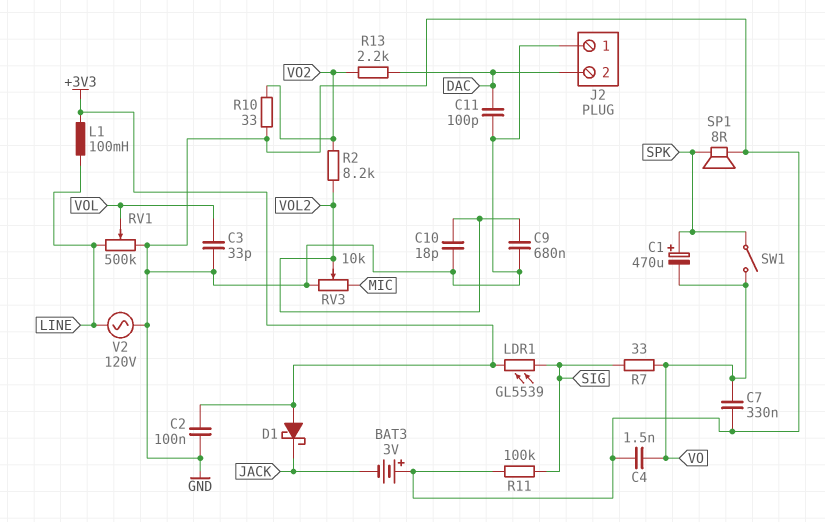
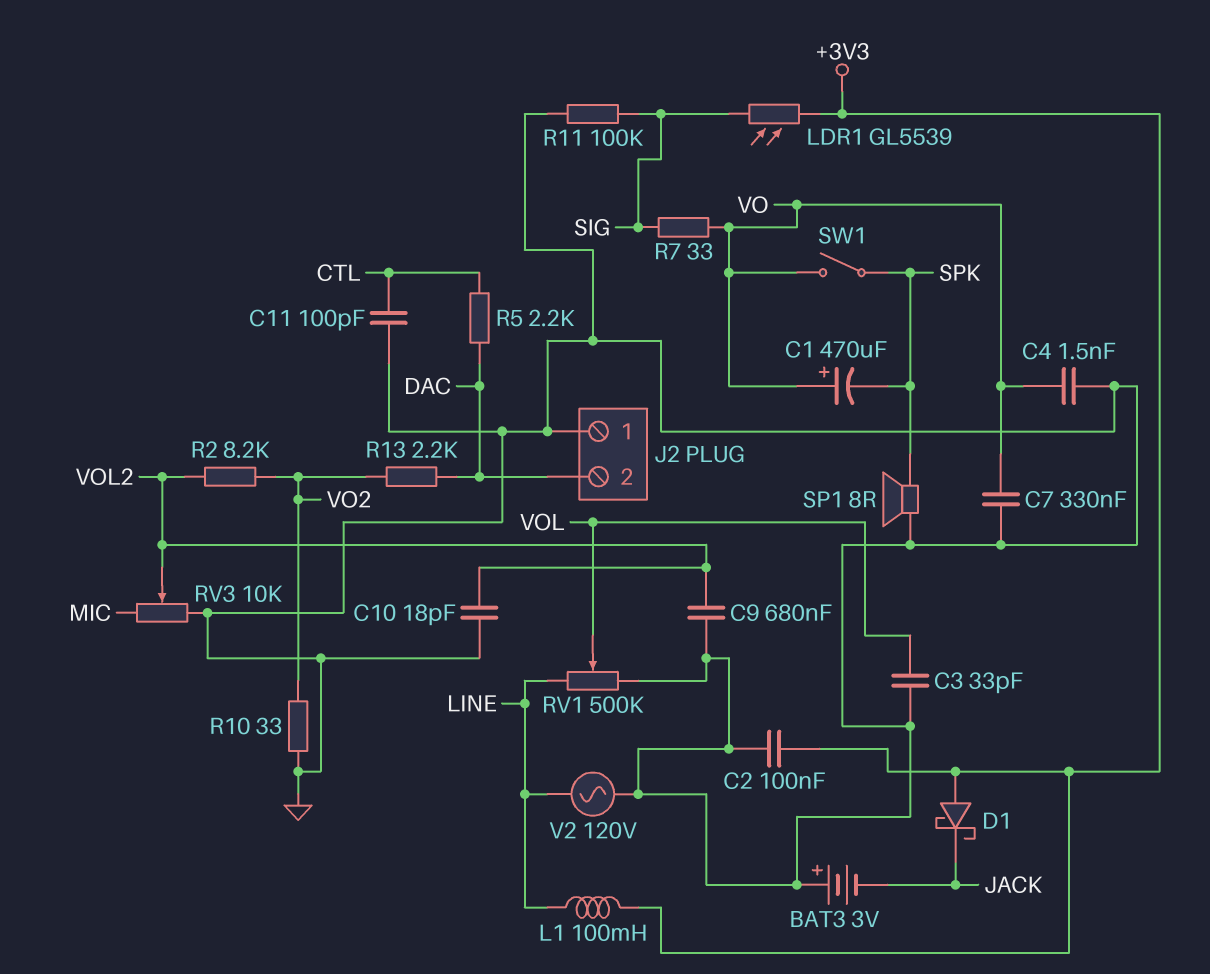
C1: 470uF (plus SPK, minus VO) -> 470uF (plus VO, minus SPK)
C11: 100pF (DAC, GND) -> 100pF (CTL, GND)
R5: none -> 2.2k (CTL, DAC)

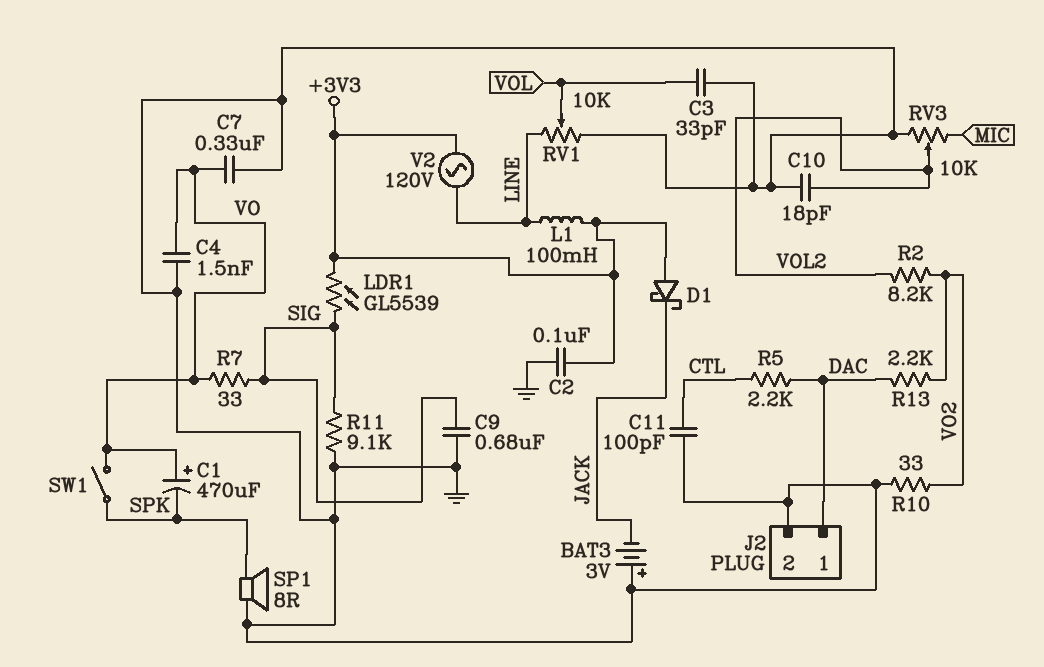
C9: 680nF (GND, VOL2) -> 680nF (GND, SIG)
J2 pin 1: GND -> DAC
J2 pin 2: DAC -> GND
R11: 100k (GND, SIG) -> 9.1k (GND, SIG)
RV1: 500k (GND, LINE, wiper VOL) -> 10k (GND, LINE, wiper VOL)
V2: AC 120V (GND, LINE) -> AC 120V (+3V3, LINE)

